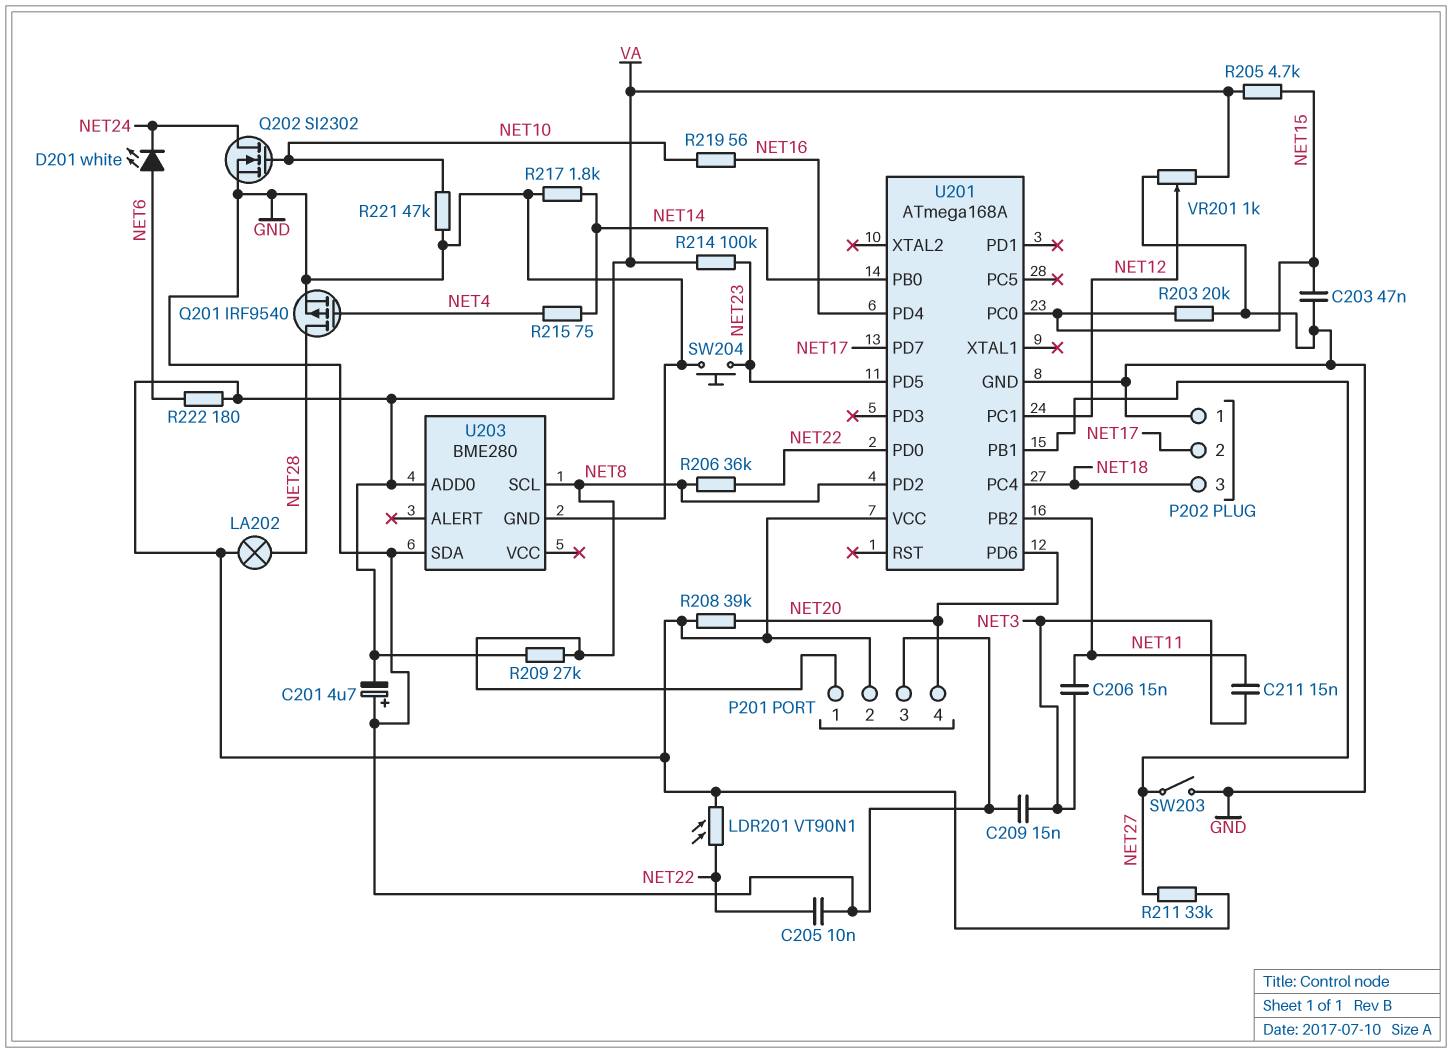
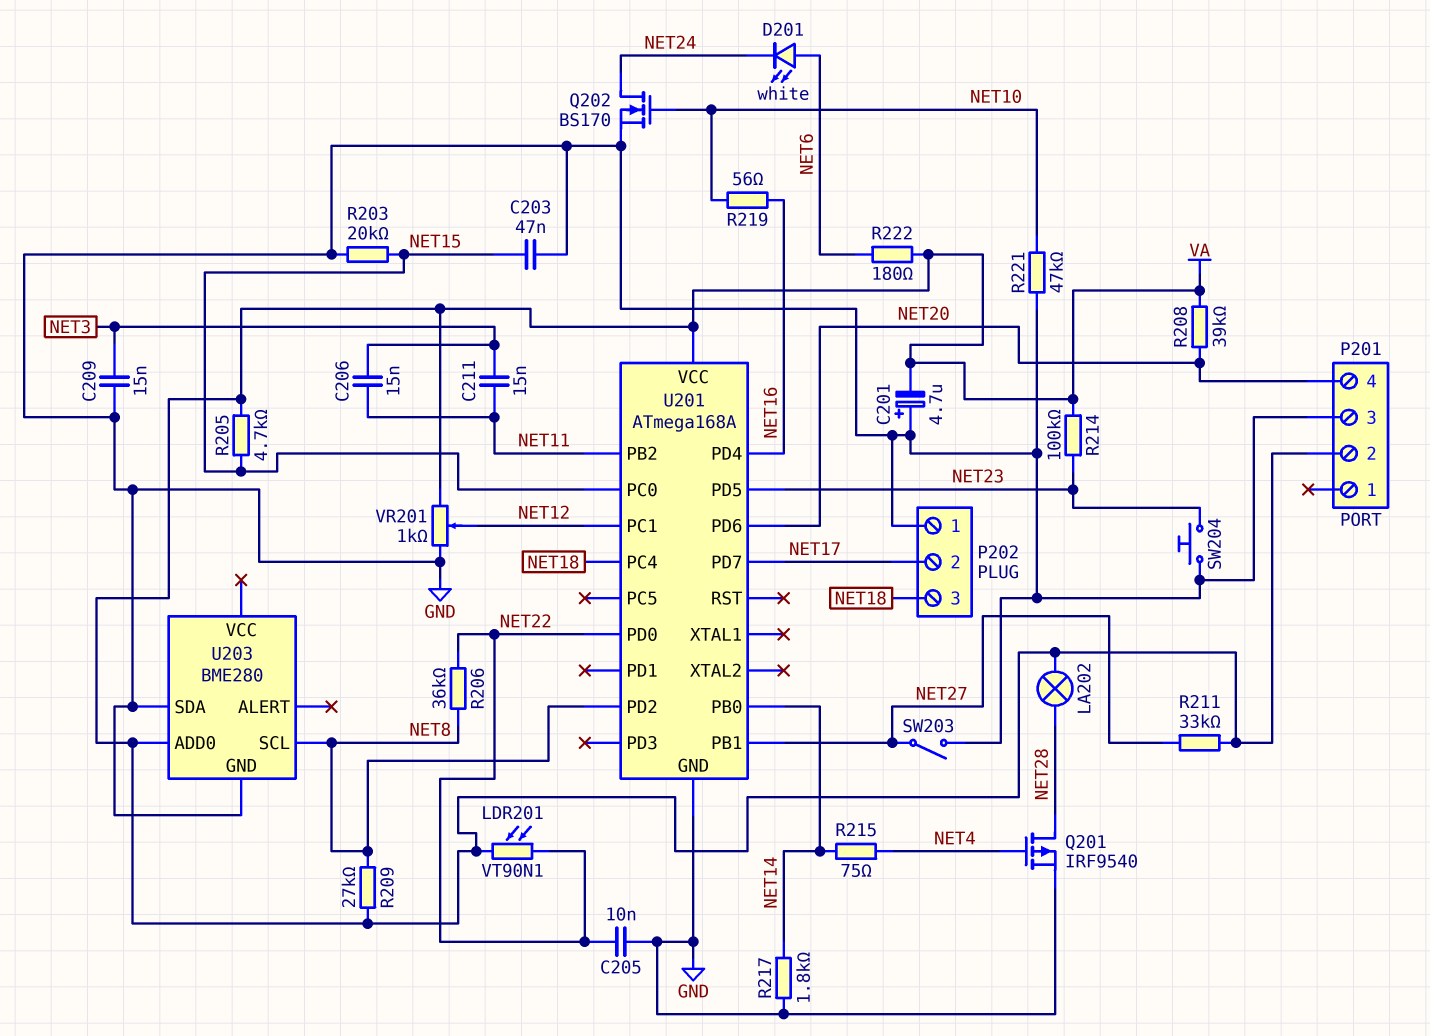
P201 pin 1: NET8 -> none
Q202: NMOS SI2302 (G NET10, D NET24, S GND) -> NMOS BS170 (G NET10, D NET24, S GND)

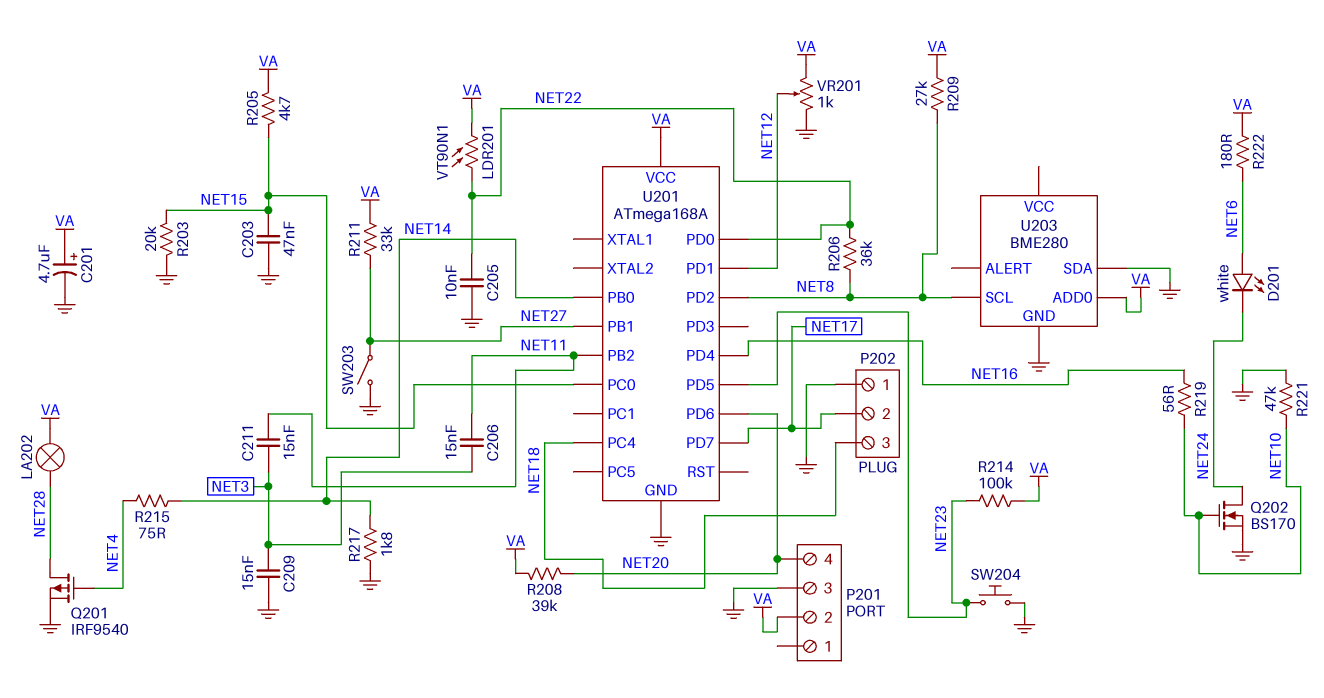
C201: 4.7uF (plus GND, minus VA) -> 4.7uF (plus VA, minus GND)
U201 pin PC1: NET12 -> none
U201 pin PD1: none -> NET12

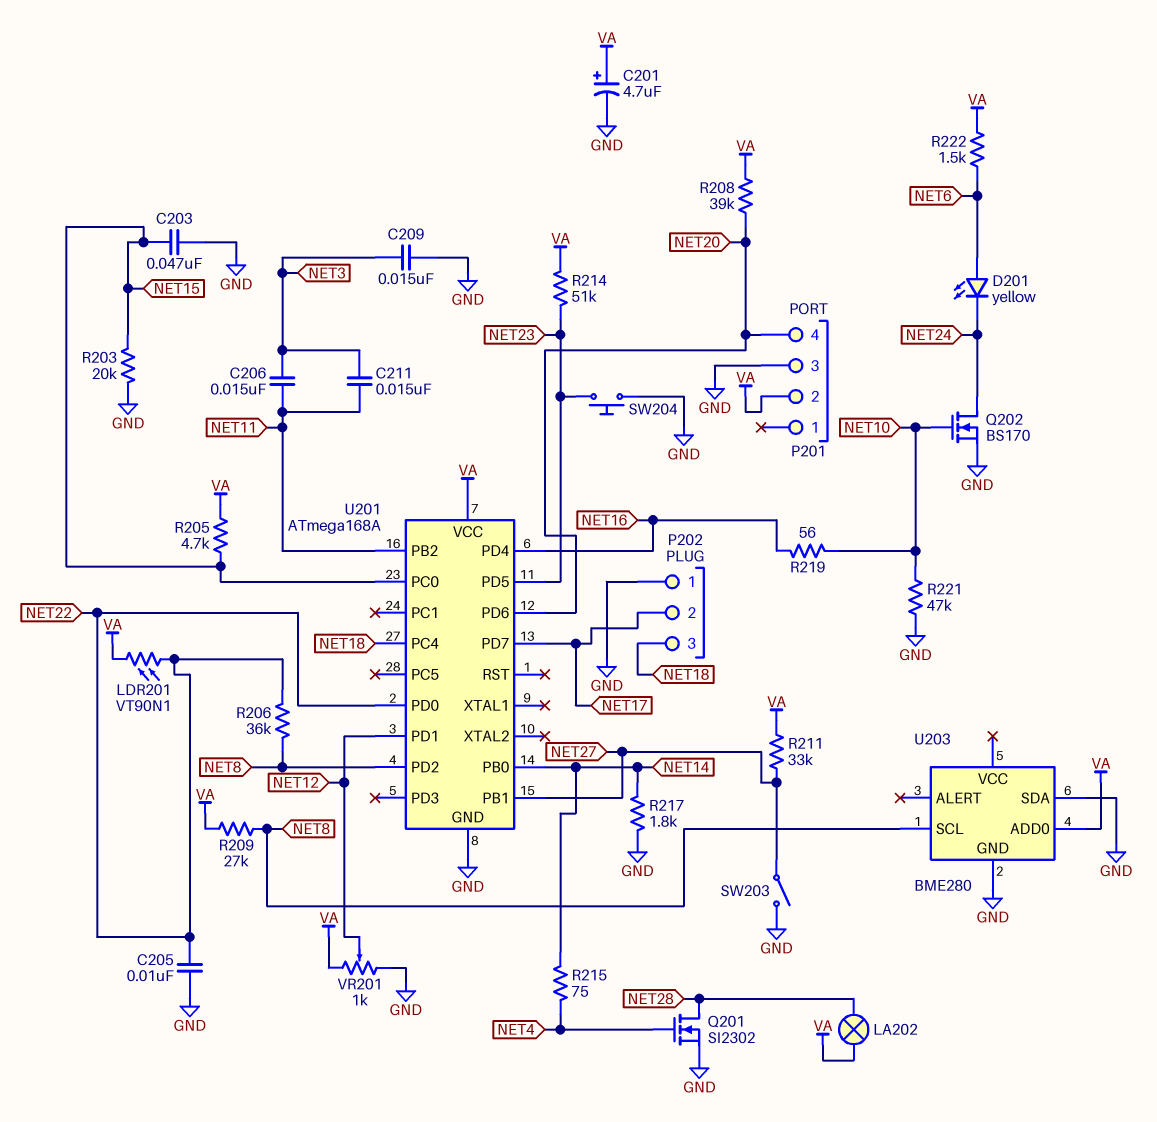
D201: LED white (A NET6, K NET24) -> LED yellow (A NET6, K NET24)
Q201: PMOS IRF9540 (G NET4, D NET28, S GND) -> NMOS SI2302 (G NET4, D NET28, S GND)
R214: 100k (NET23, VA) -> 51k (NET23, VA)
R222: 180 (NET6, VA) -> 1.5k (NET6, VA)

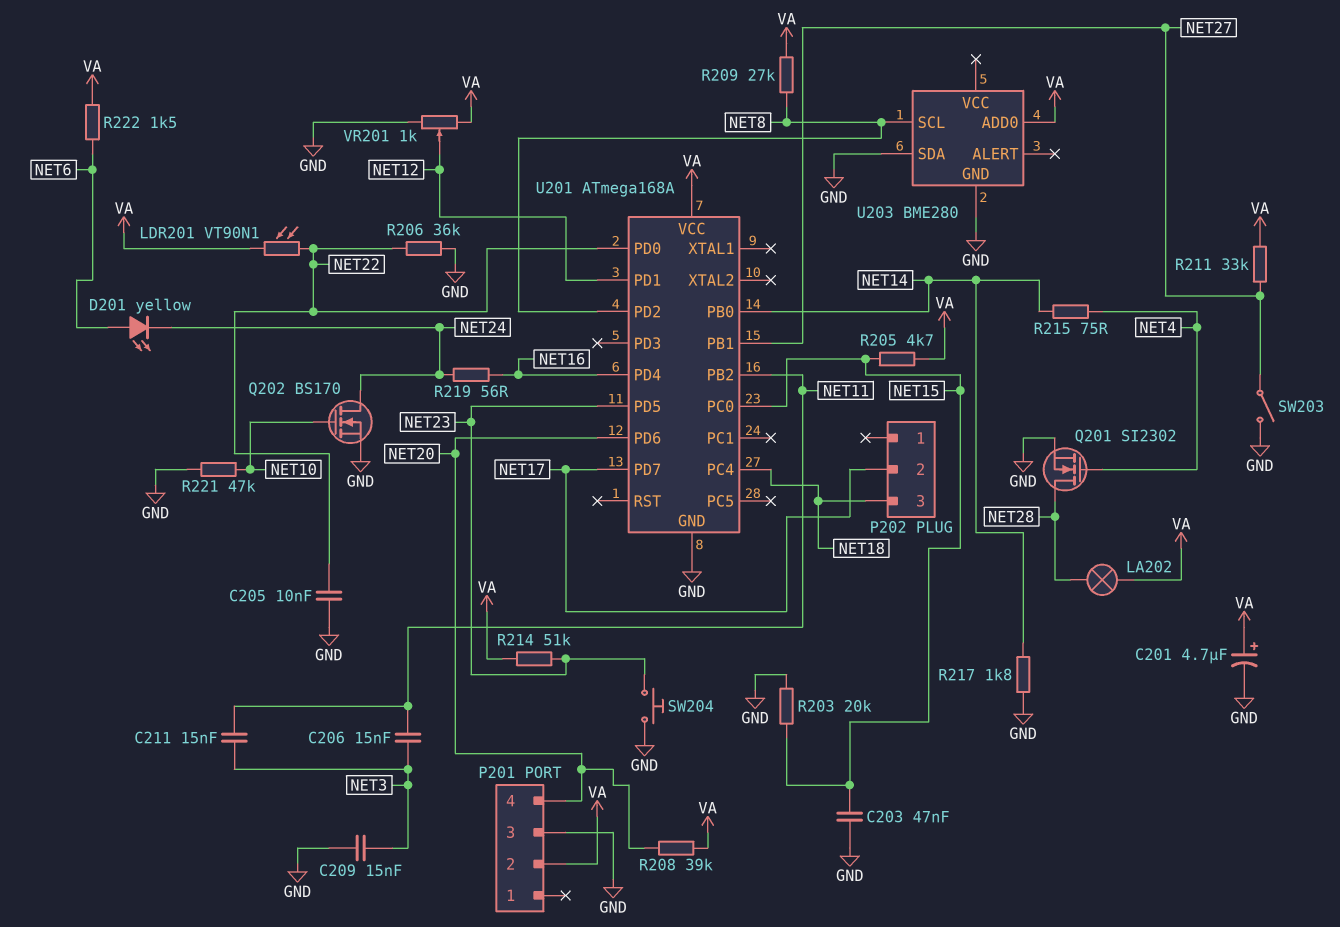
P202 pin 1: GND -> none
R206: 36k (NET8, NET22) -> 36k (GND, NET22)
R219: 56 (NET10, NET16) -> 56 (NET16, NET24)

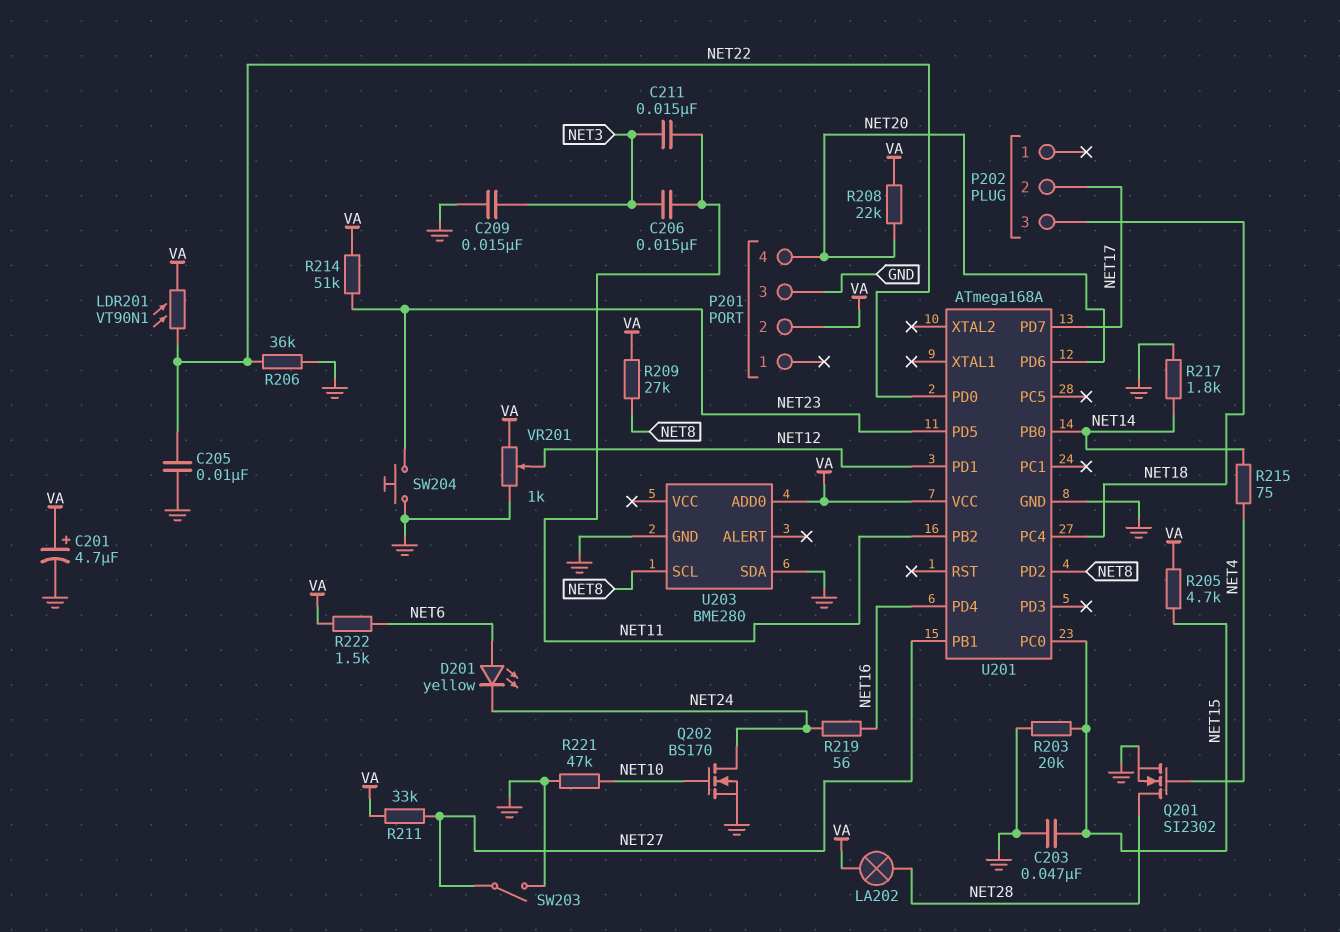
R208: 39k (NET20, VA) -> 22k (NET20, VA)

